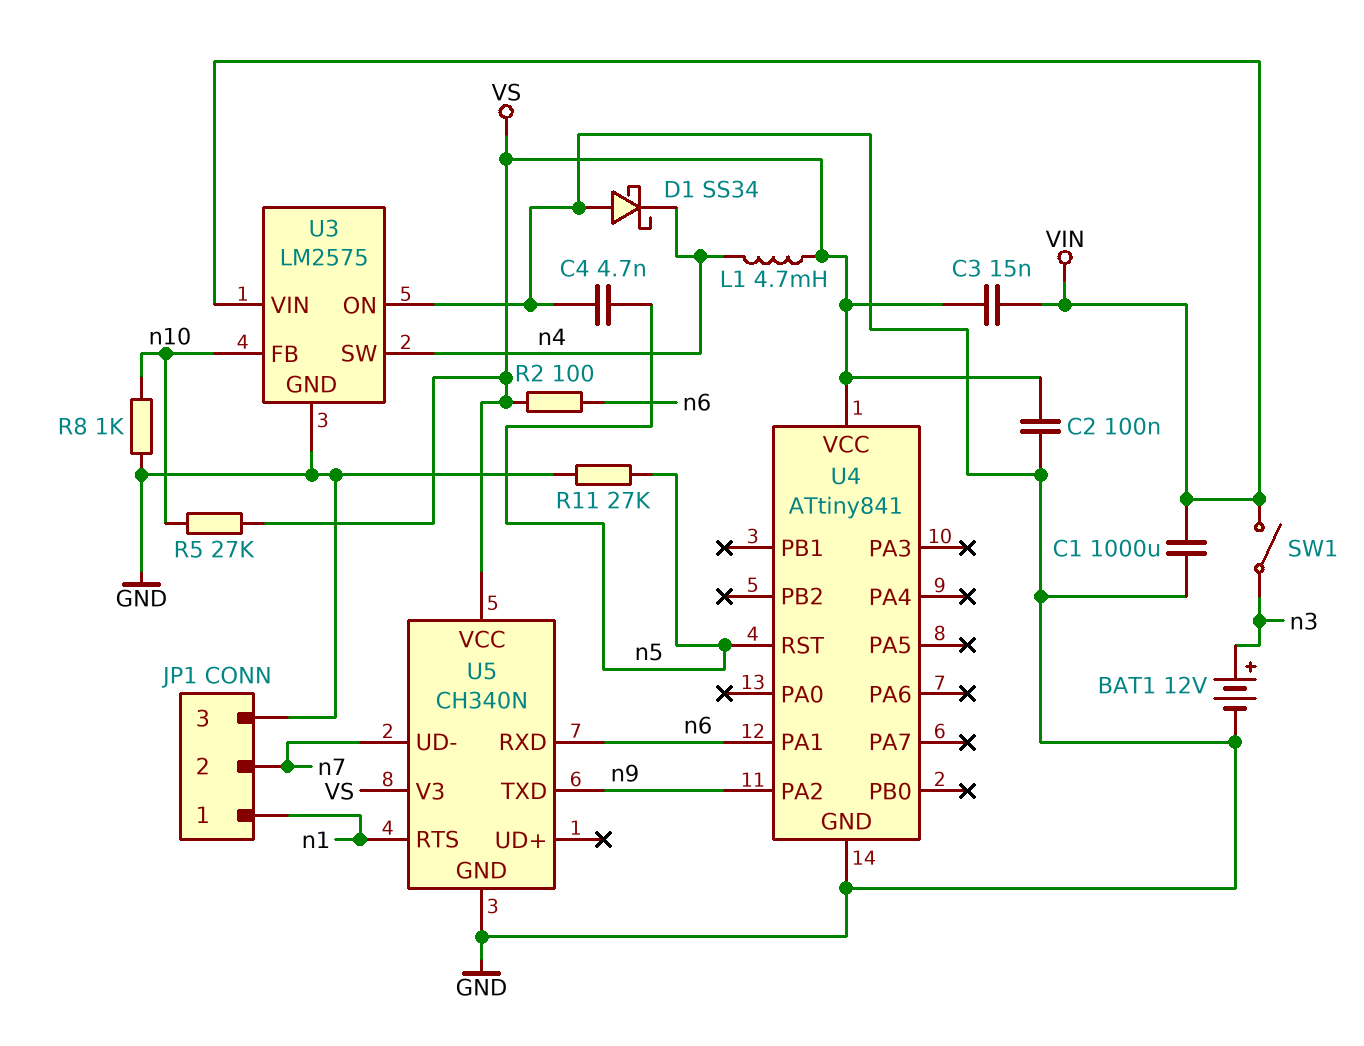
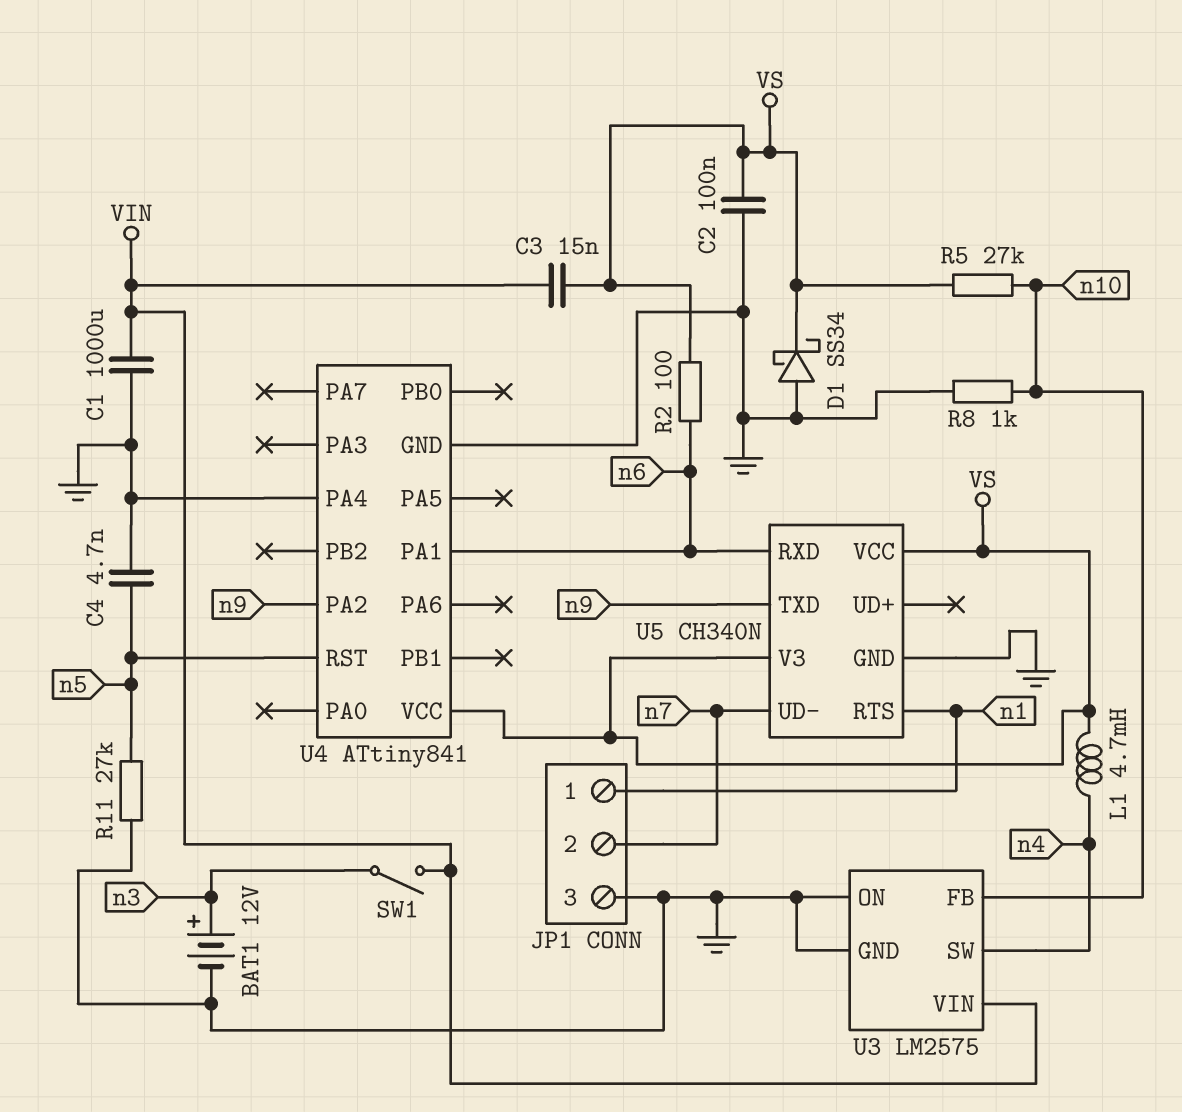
D1: schottky SS34 (A GND, K n4) -> schottky SS34 (A GND, K VS)
U4 pin PA4: none -> GND

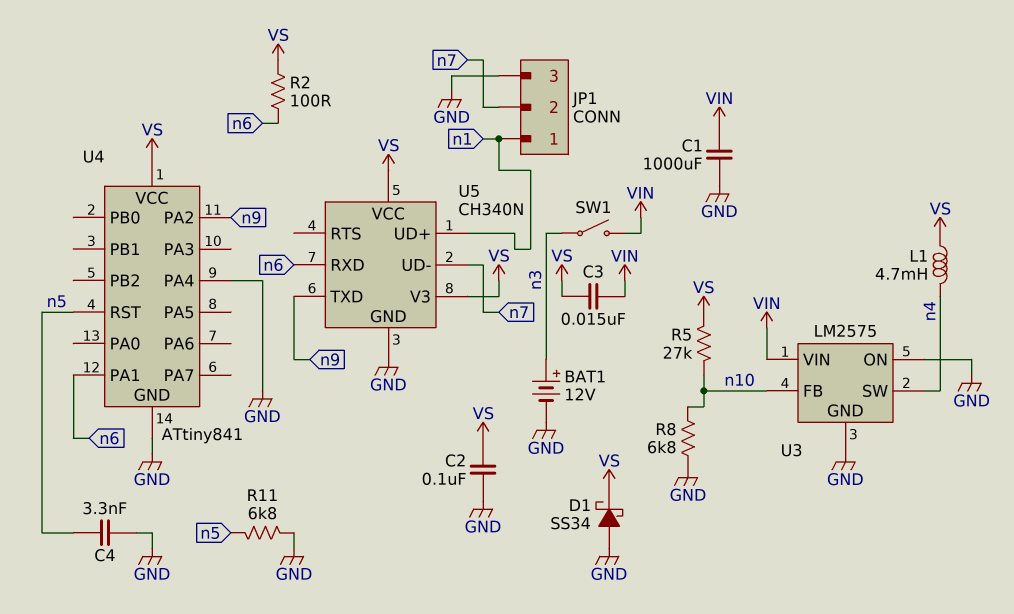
C4: 4.7nF (GND, n5) -> 3.3nF (GND, n5)
R8: 1k (GND, n10) -> 6.8k (GND, n10)
R11: 27k (GND, n5) -> 6.8k (GND, n5)
U5 pin RTS: n1 -> none
U5 pin UD+: none -> n1

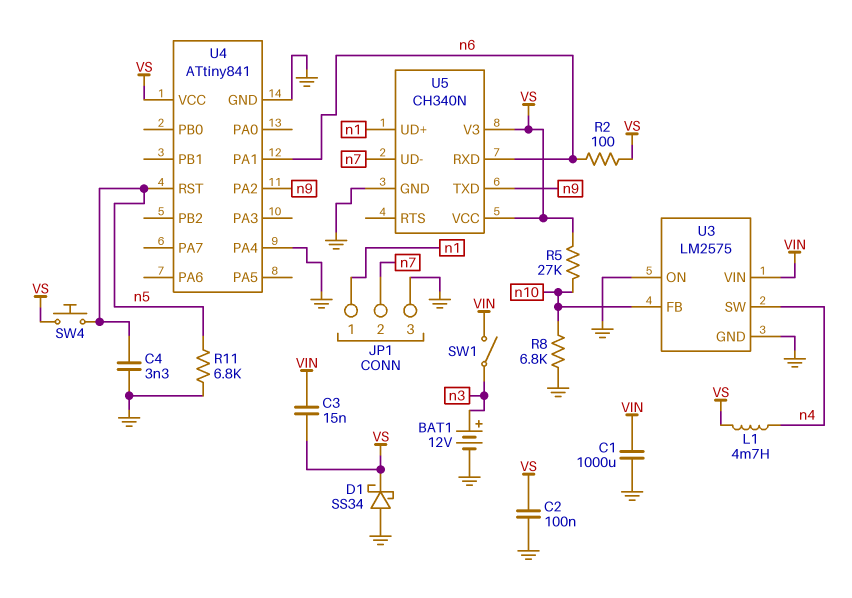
SW4: none -> button (VS, n5)

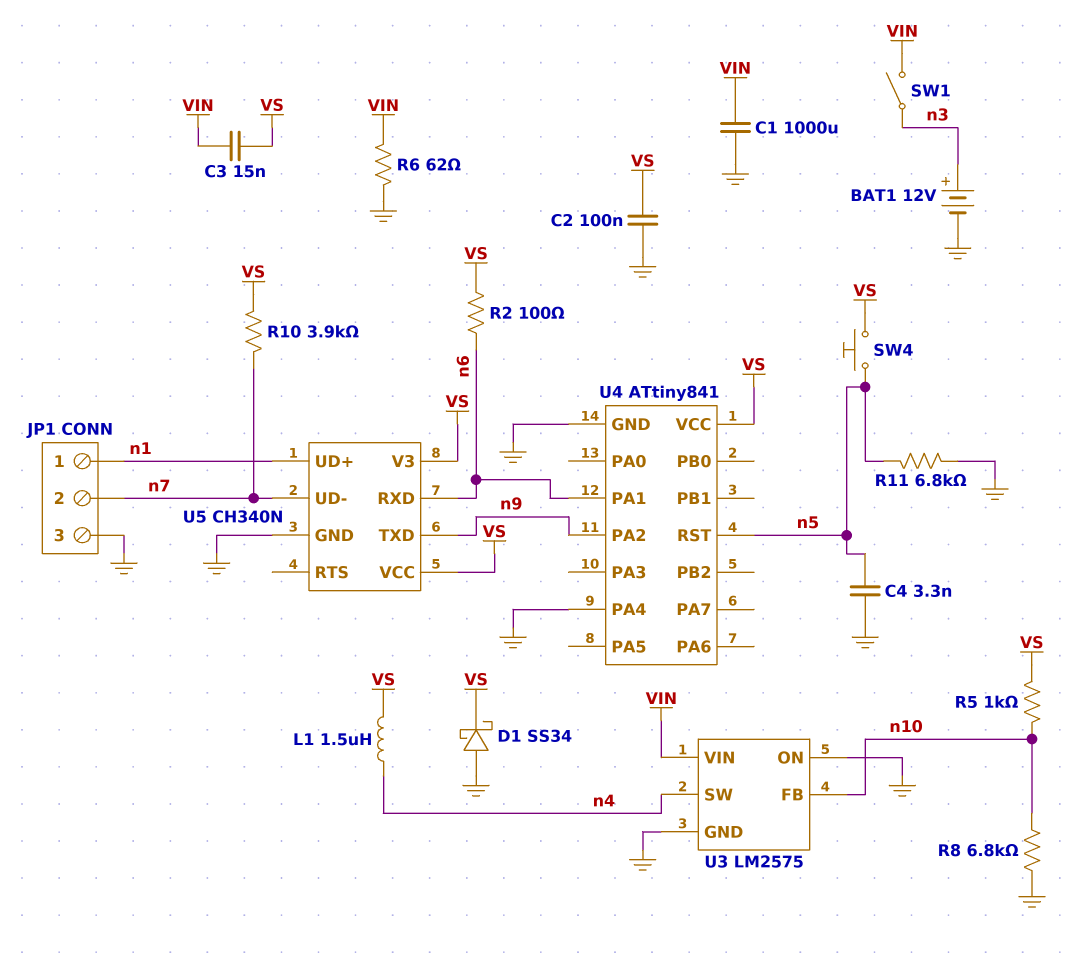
L1: 4.7mH (VS, n4) -> 1.5uH (VS, n4)
R5: 27k (VS, n10) -> 1k (VS, n10)
R6: none -> 62 (GND, VIN)
R10: none -> 3.9k (VS, n7)

